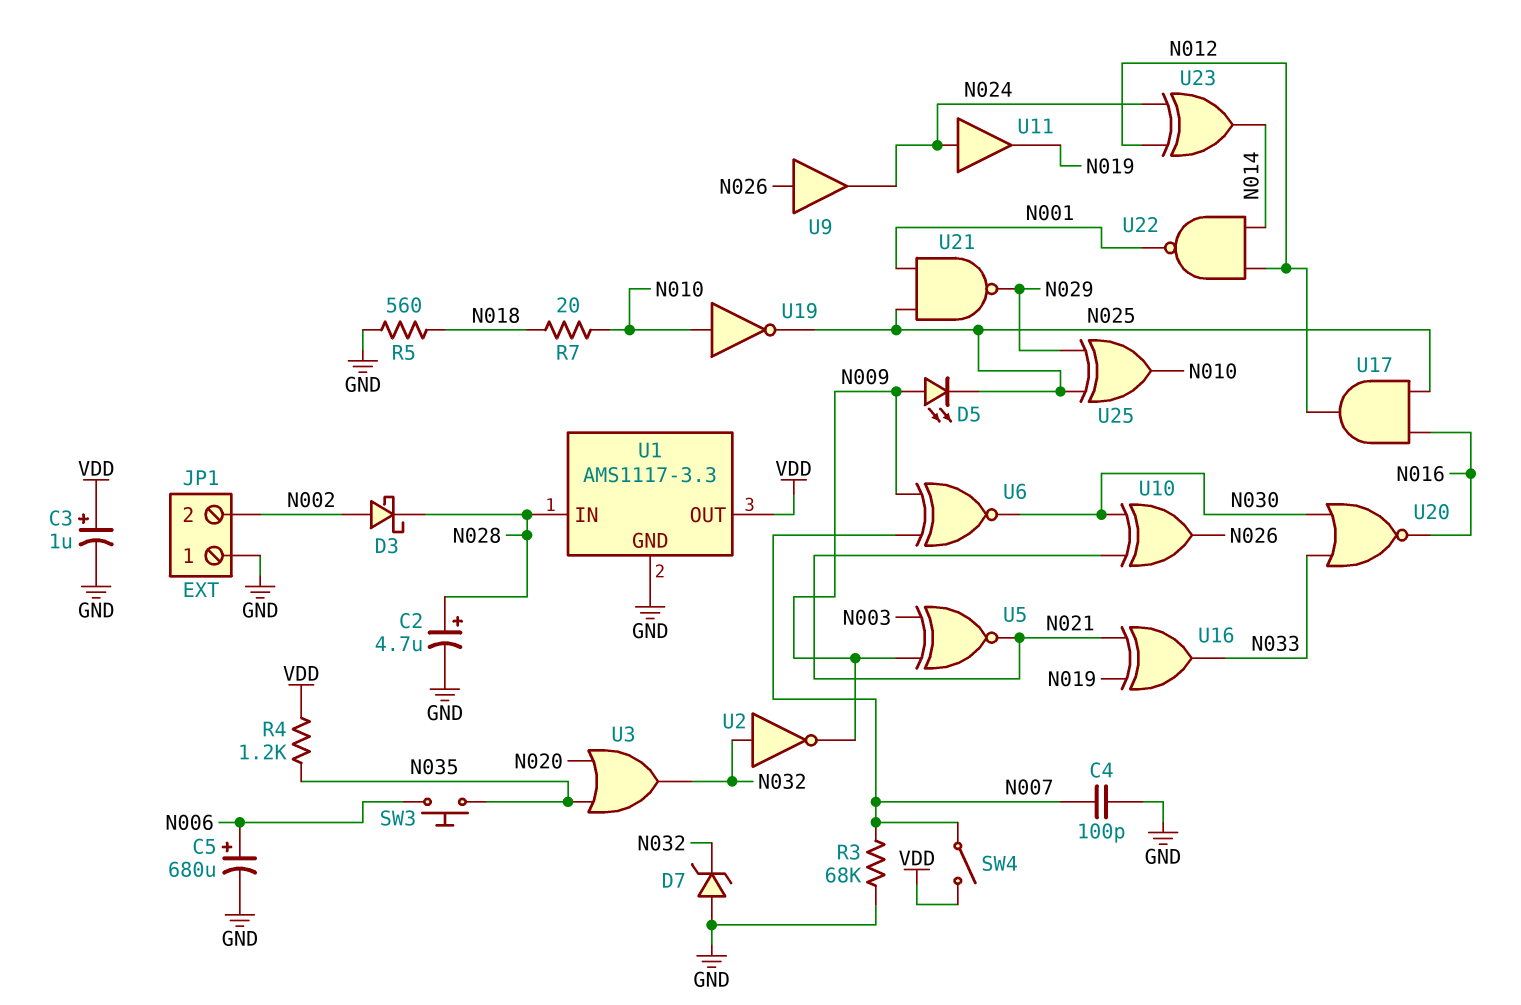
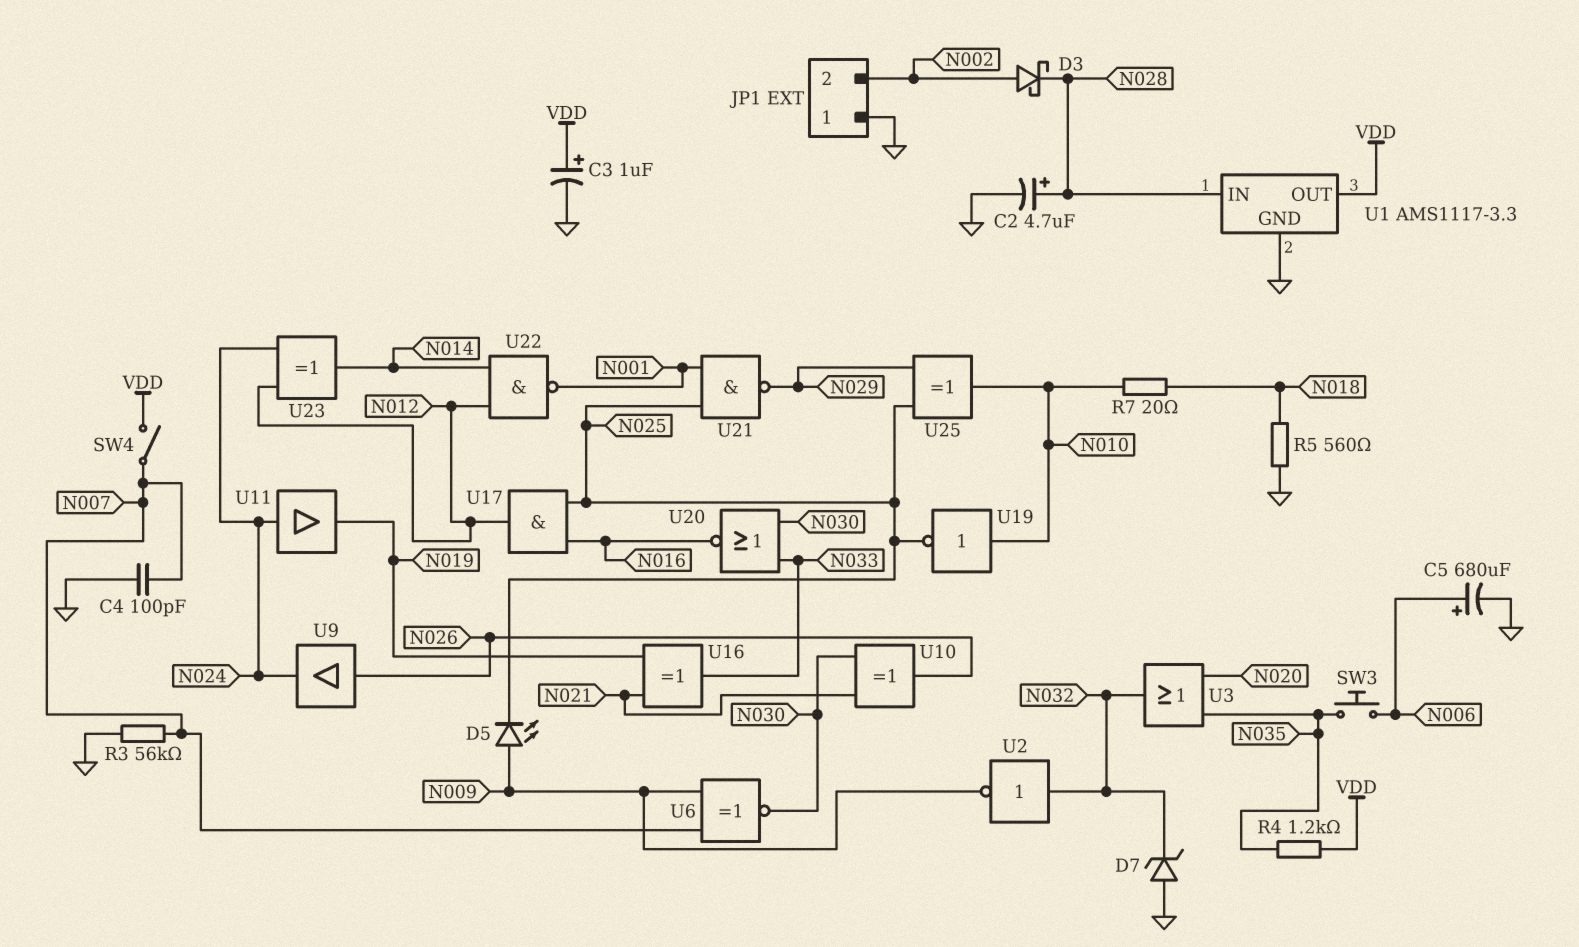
R3: 68k (GND, N007) -> 56k (GND, N007)
U5: XNOR (in N003, in N009, out N021) -> none

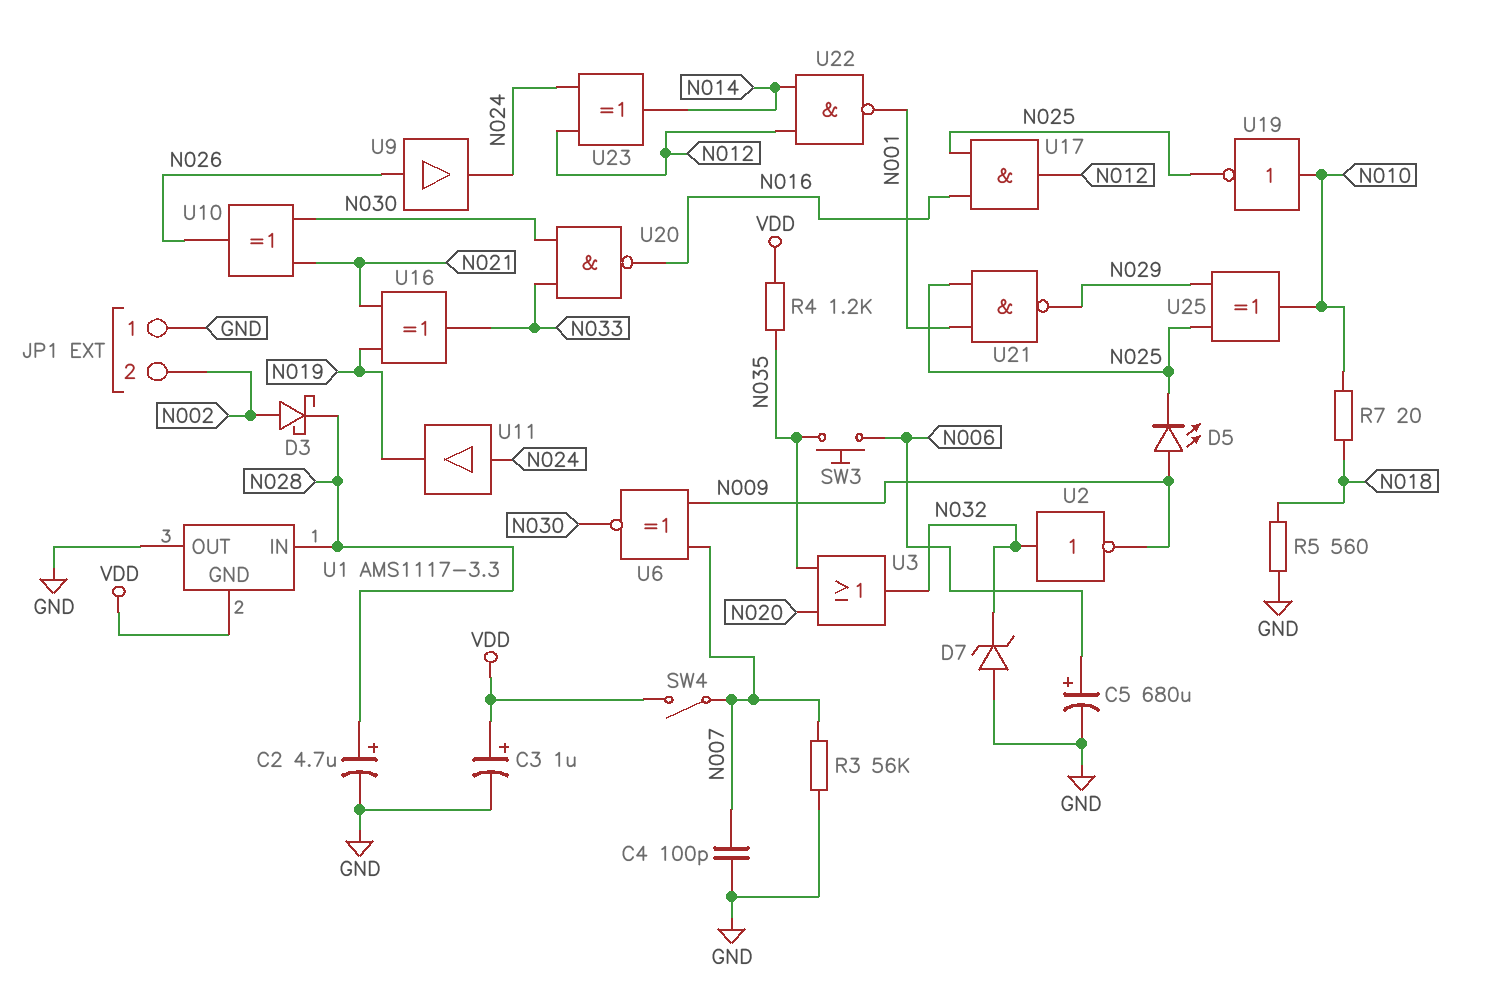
U1 pin GND: GND -> VDD
U1 pin OUT: VDD -> GND
U20: NOR (in N030, in N033, out N016) -> NAND (in N030, in N033, out N016)

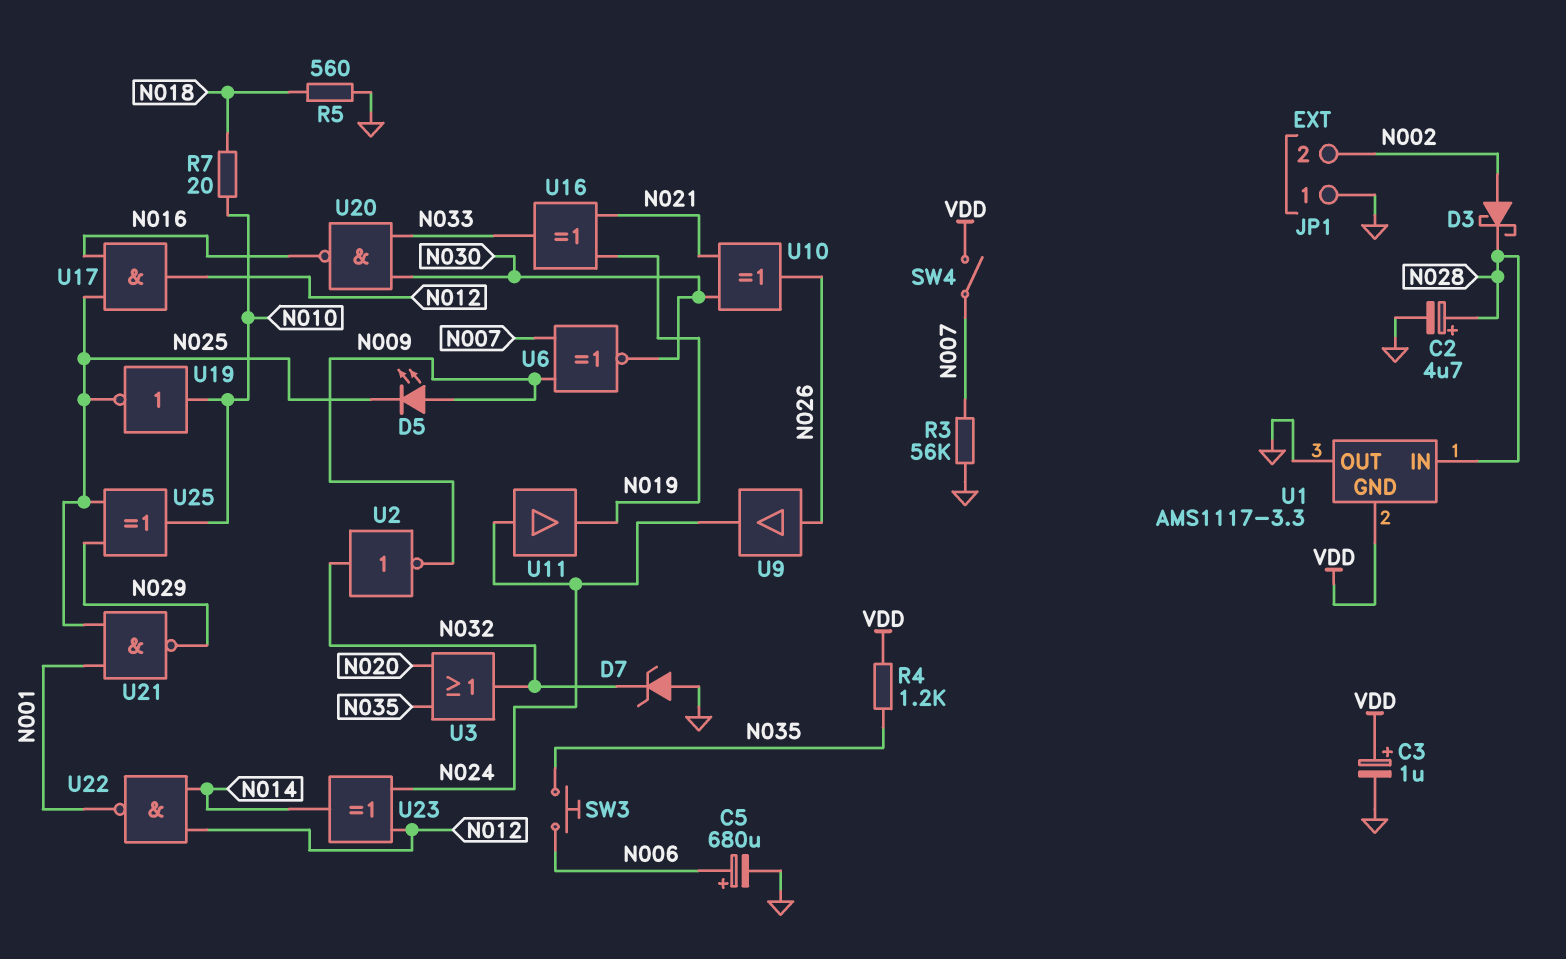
C4: 100pF (GND, N007) -> none

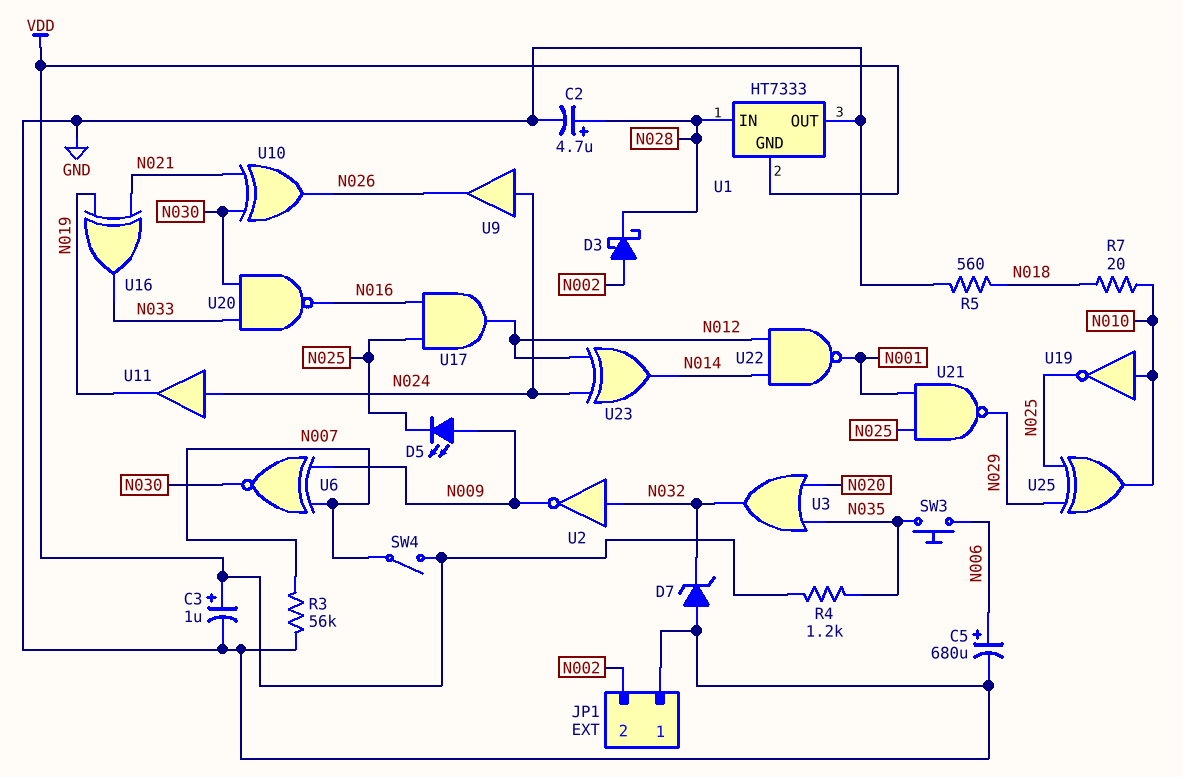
U1: AMS1117-3.3 -> HT7333
U9: buffer (in N026, out N024) -> buffer (in N024, out N026)

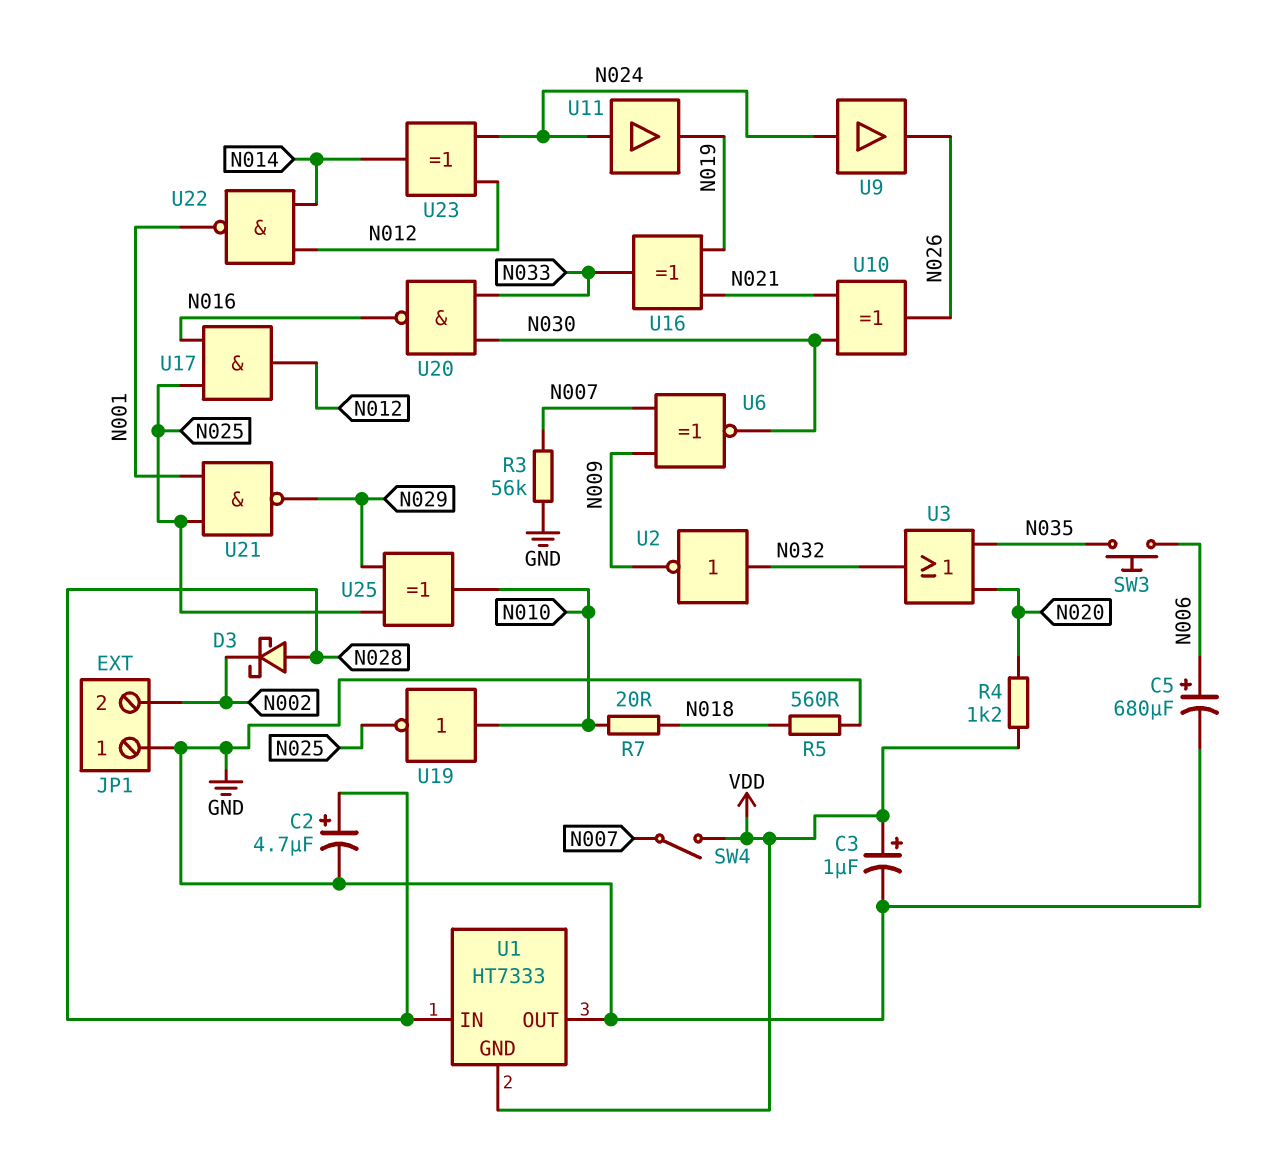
D3: schottky (A N002, K N028) -> schottky (A N028, K N002)
D5: LED (A N009, K N025) -> none
D7: zener (A GND, K N032) -> none
R4: 1.2k (N035, VDD) -> 1.2k (N020, VDD)

